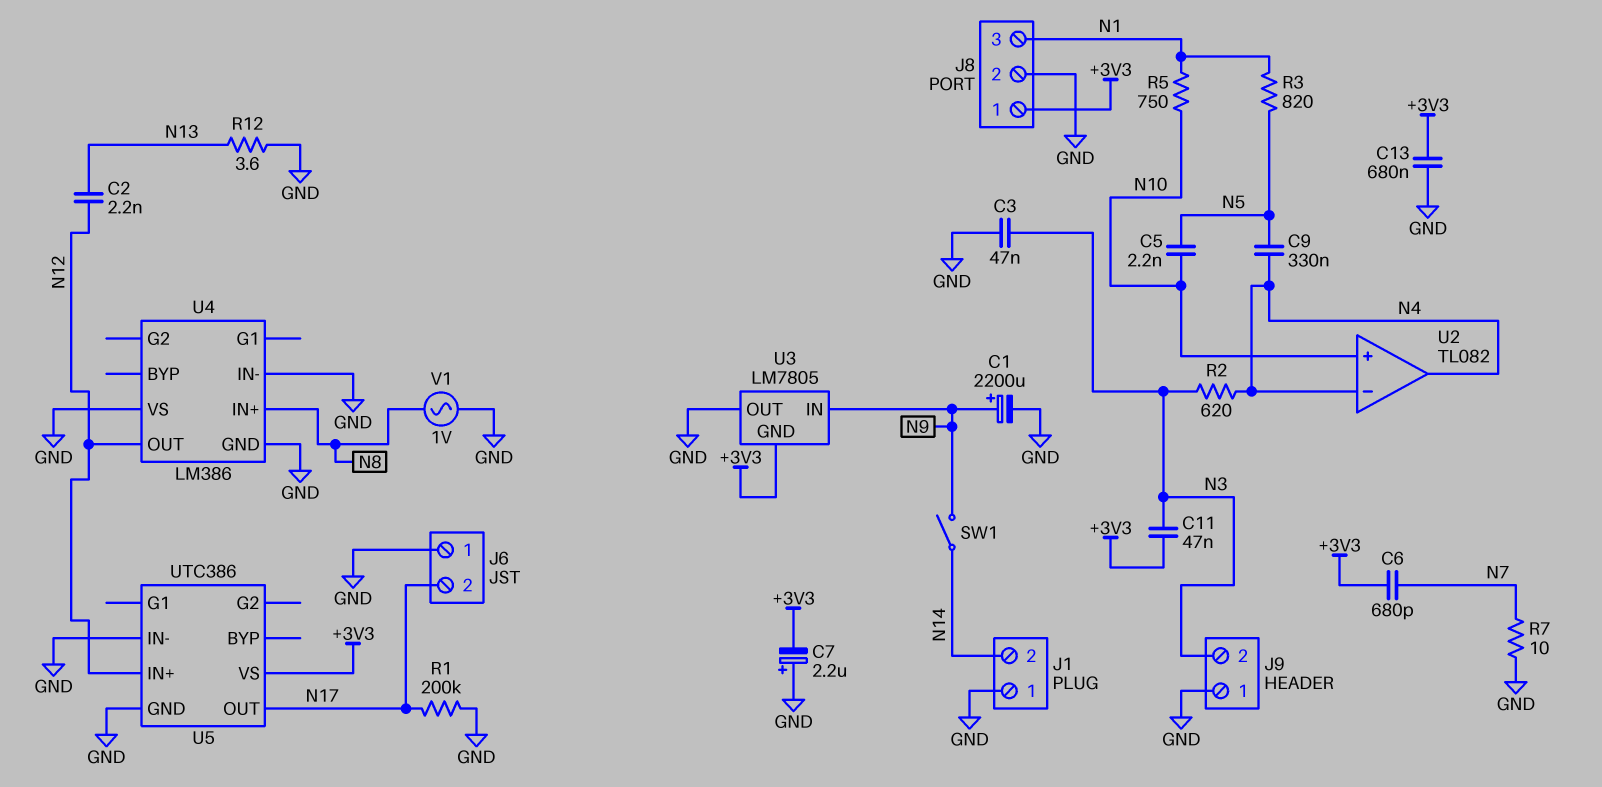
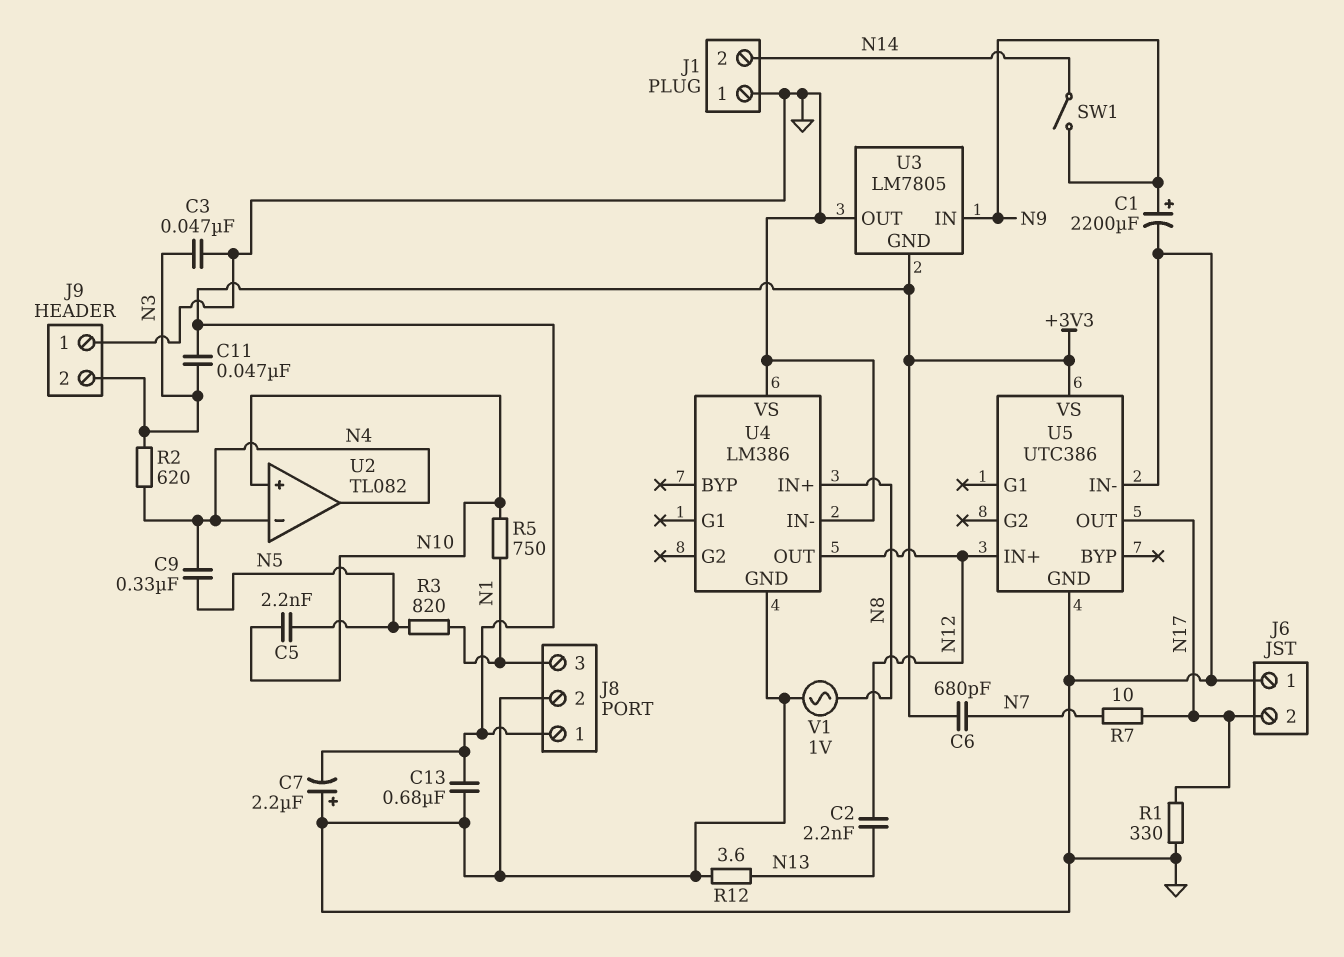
R1: 200k (GND, N17) -> 330 (GND, N17)
R7: 10 (GND, N7) -> 10 (N7, N17)

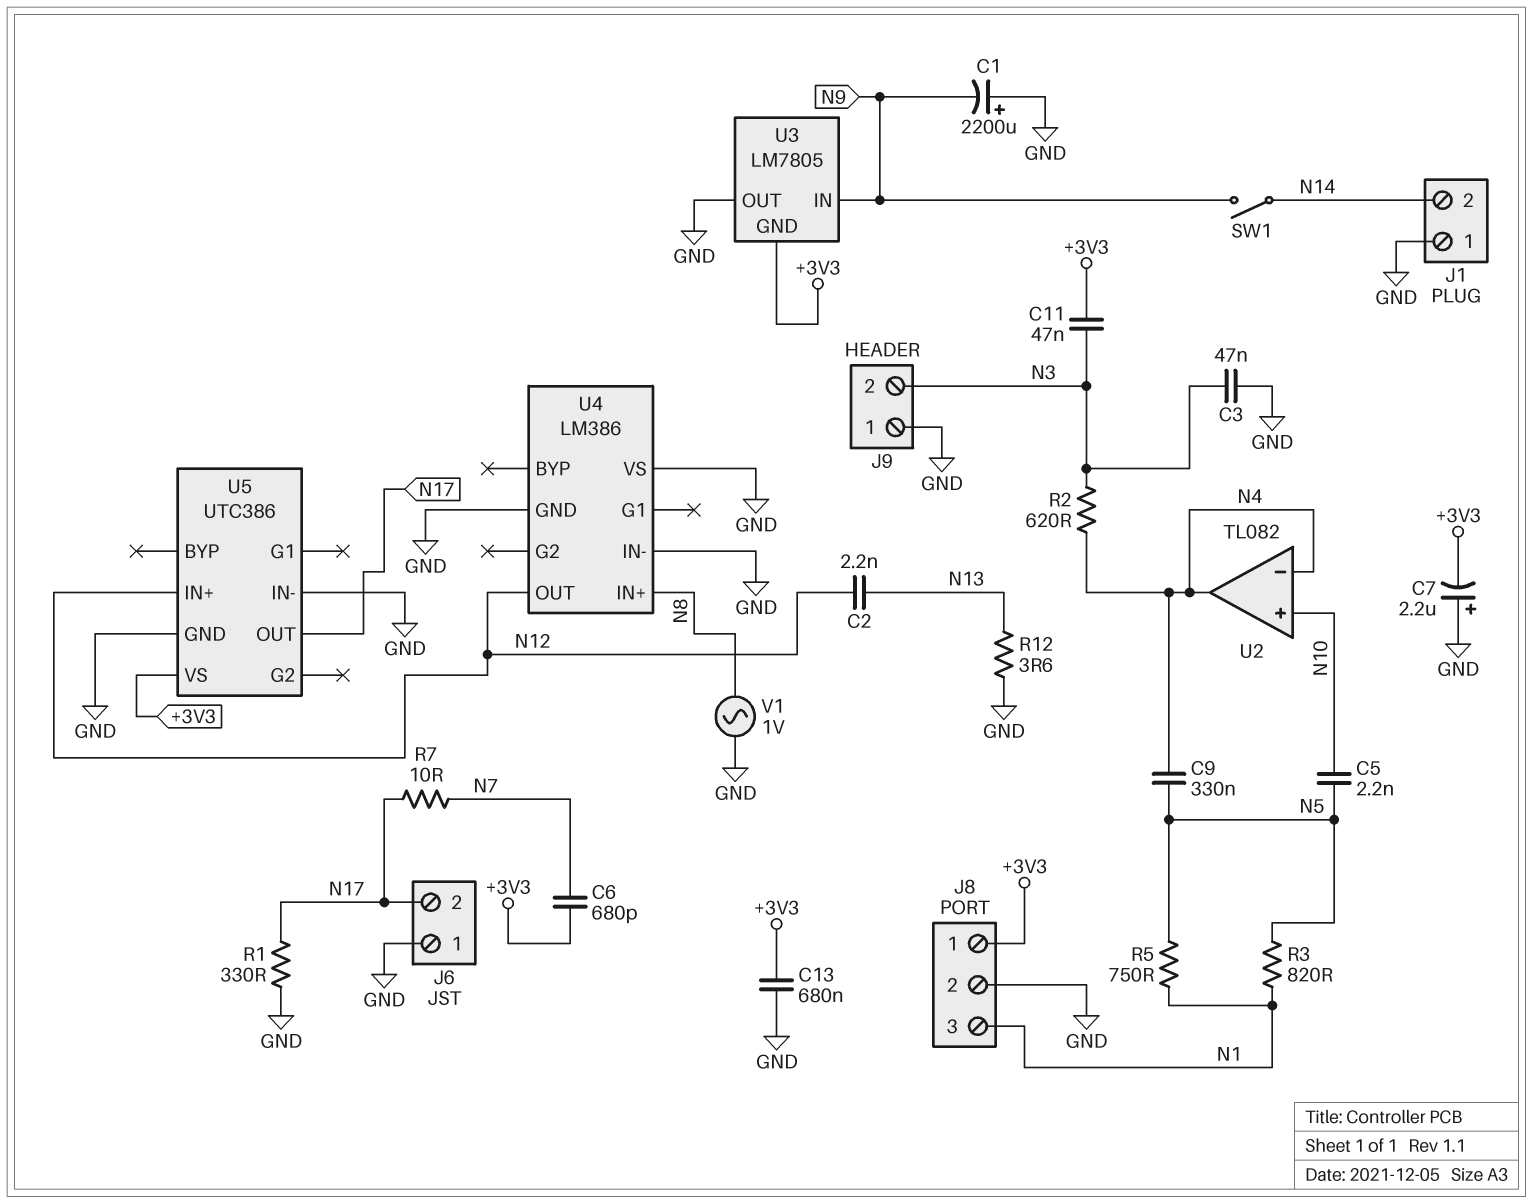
C1: 2200uF (plus N9, minus GND) -> 2200uF (plus GND, minus N9)
R5: 750 (N1, N10) -> 750 (N1, N5)

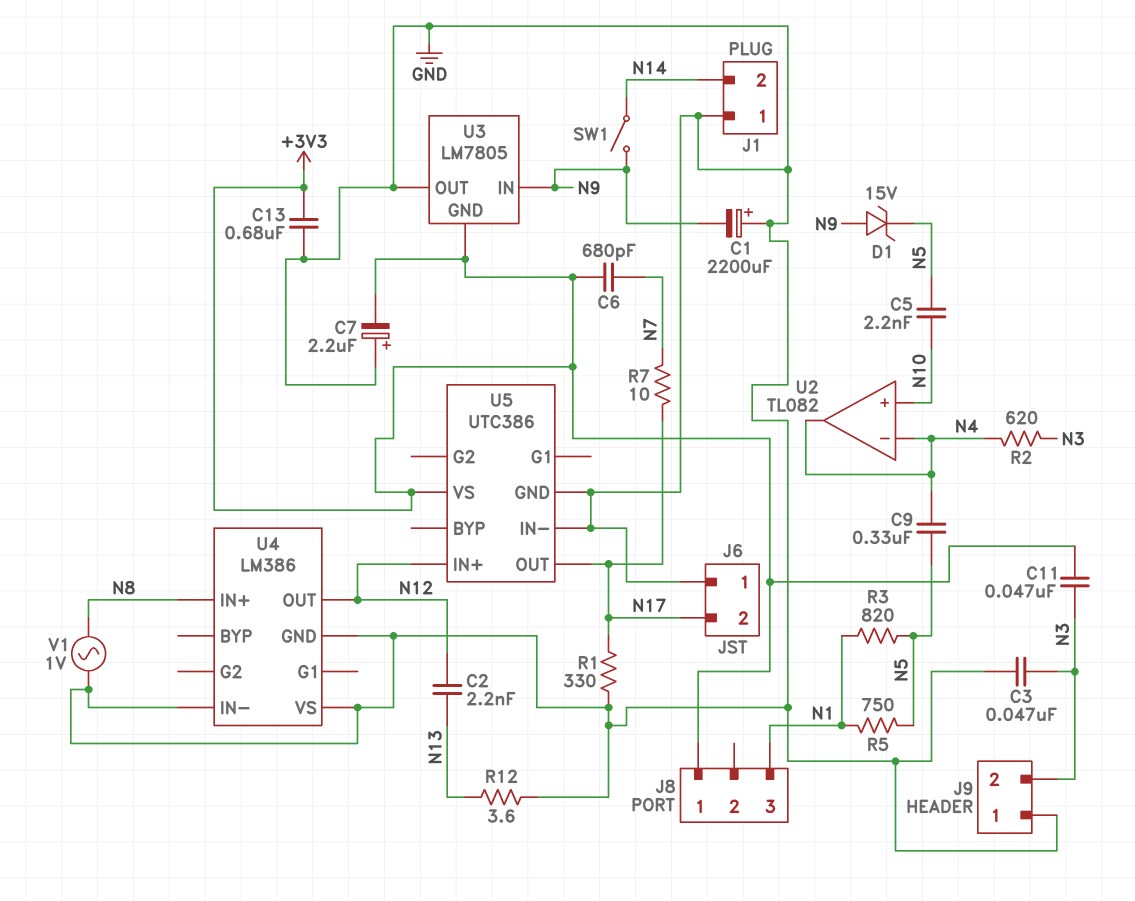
D1: none -> zener 15V (A N9, K N5)
J8 pin 2: GND -> none

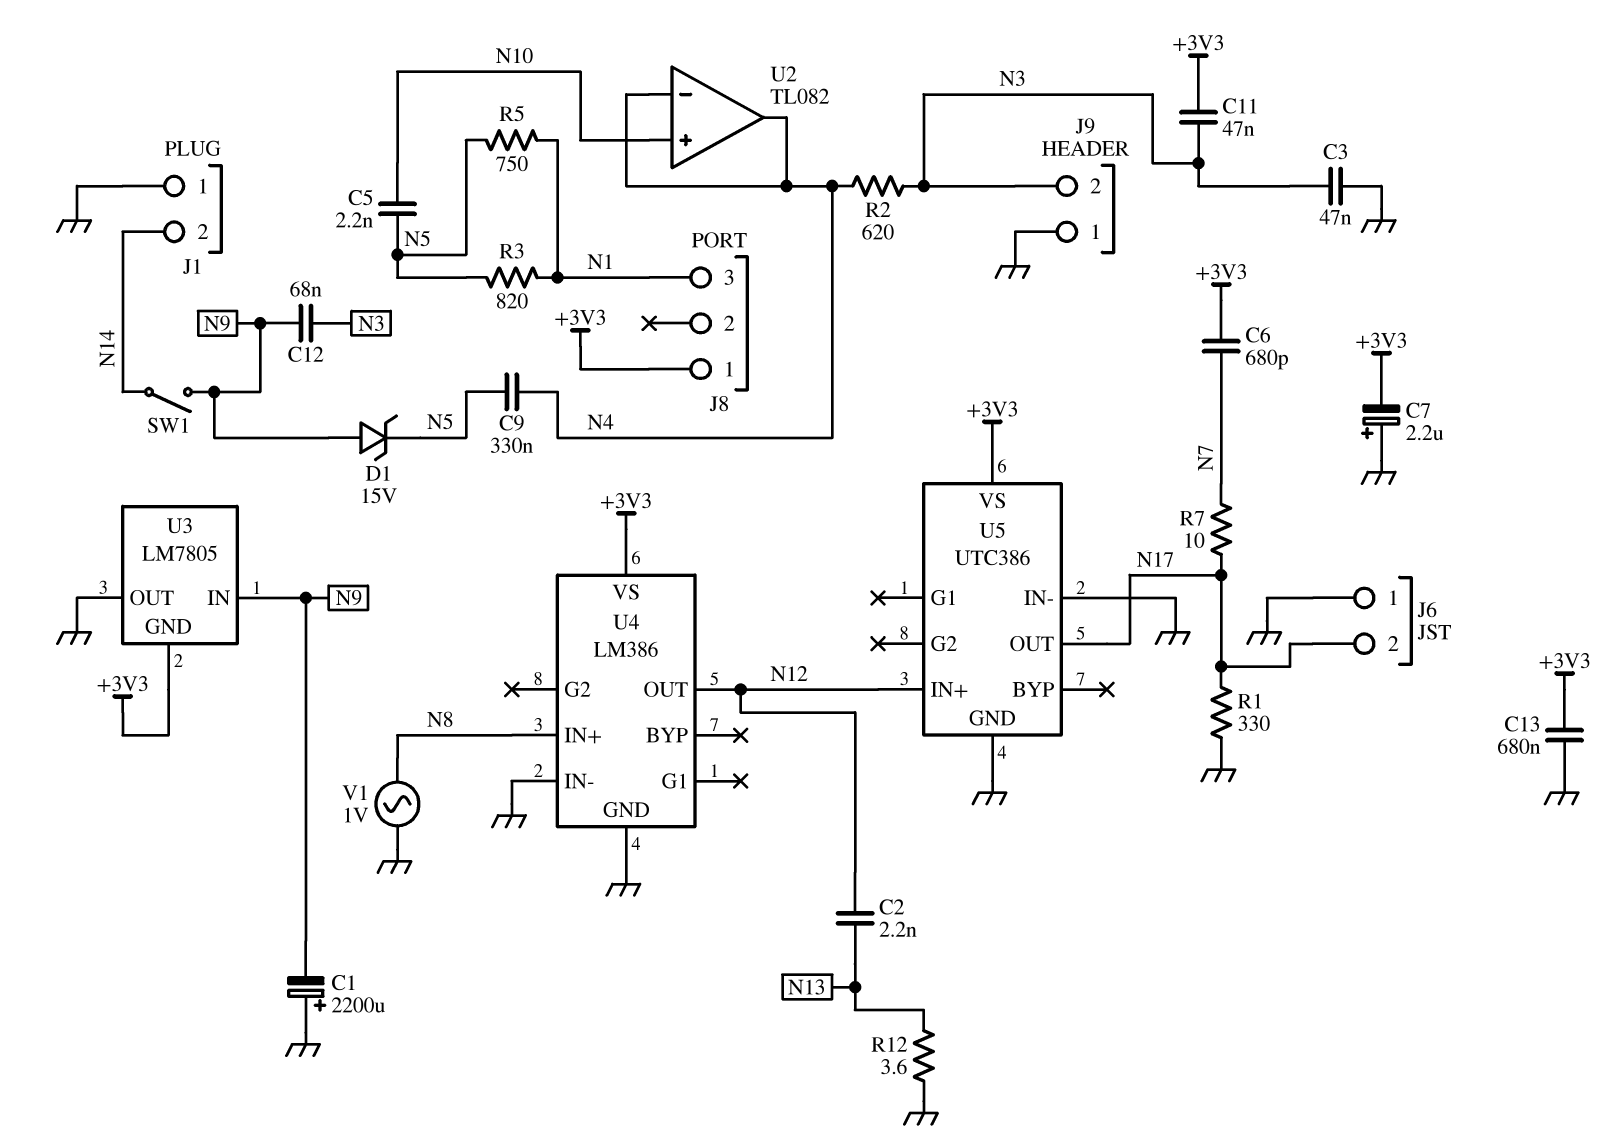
C12: none -> 68nF (N3, N9)
U4 pin VS: GND -> +3V3

